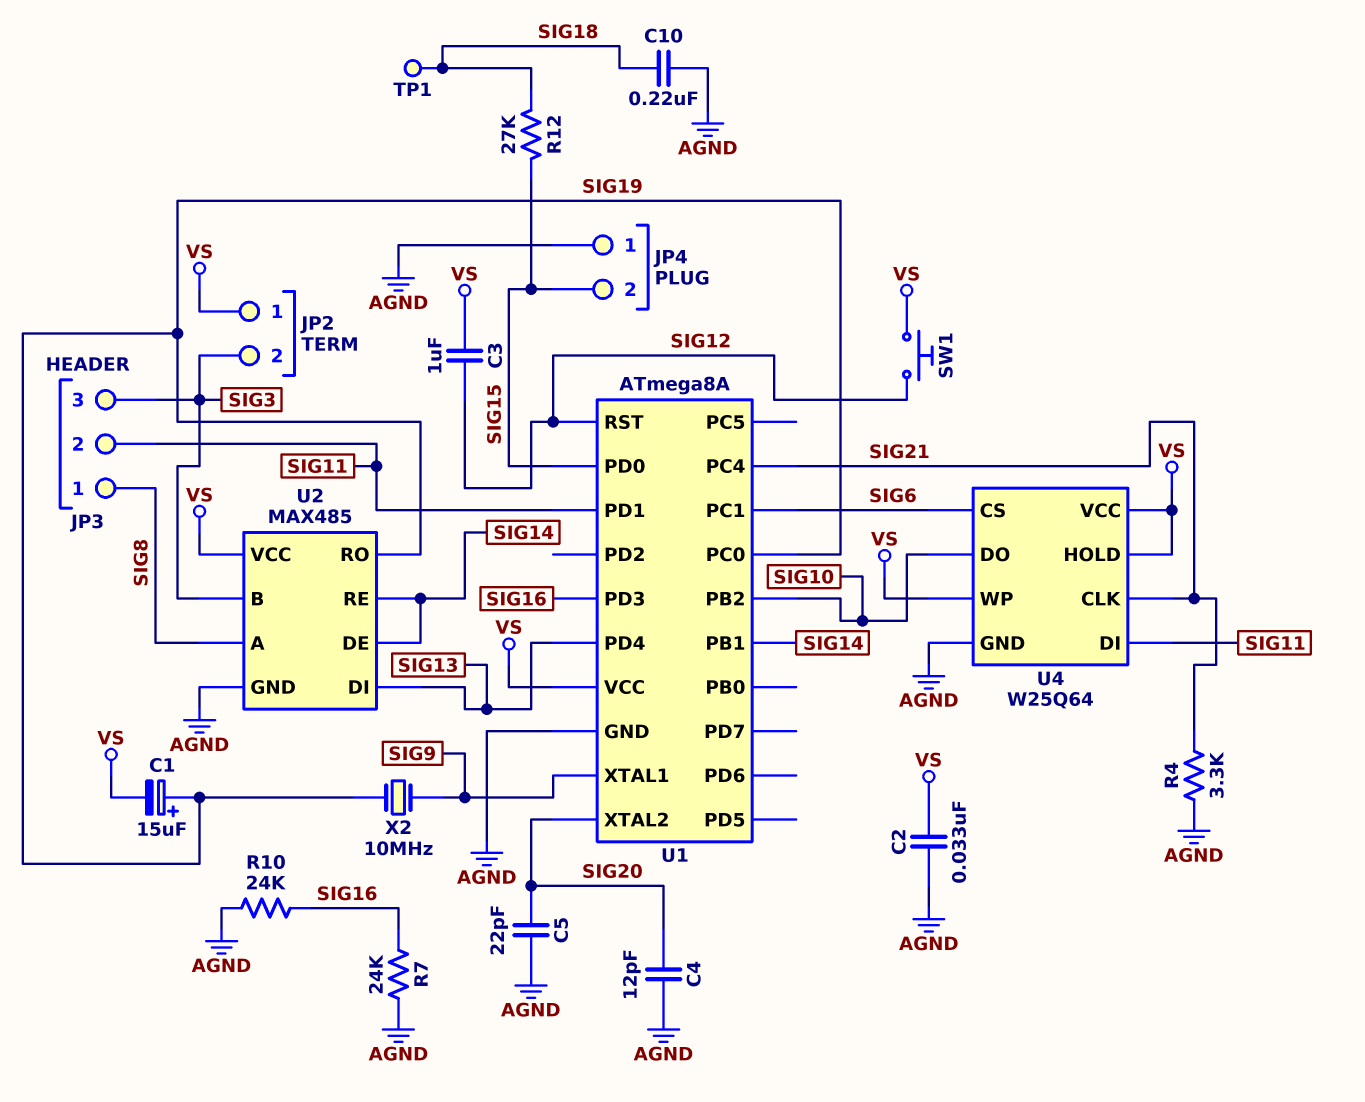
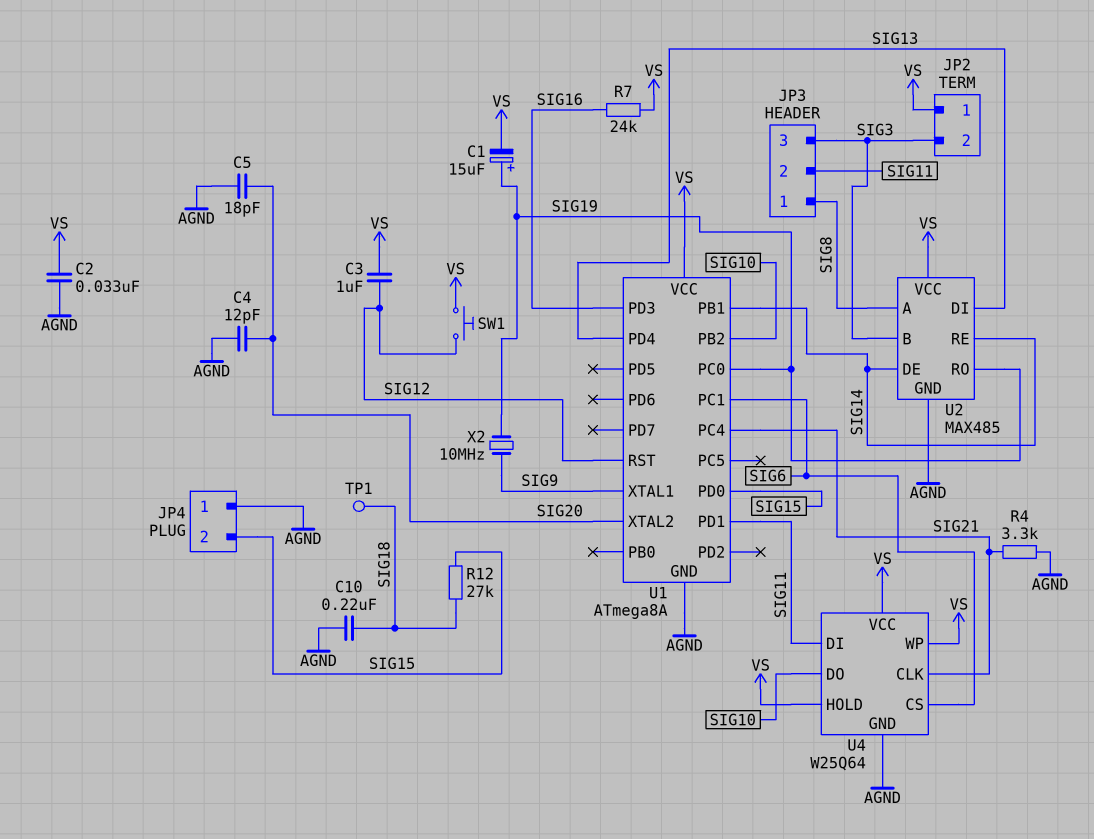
C5: 22pF (AGND, SIG20) -> 18pF (AGND, SIG20)
R7: 24k (AGND, SIG16) -> 24k (SIG16, VS)
R10: 24k (AGND, SIG16) -> none

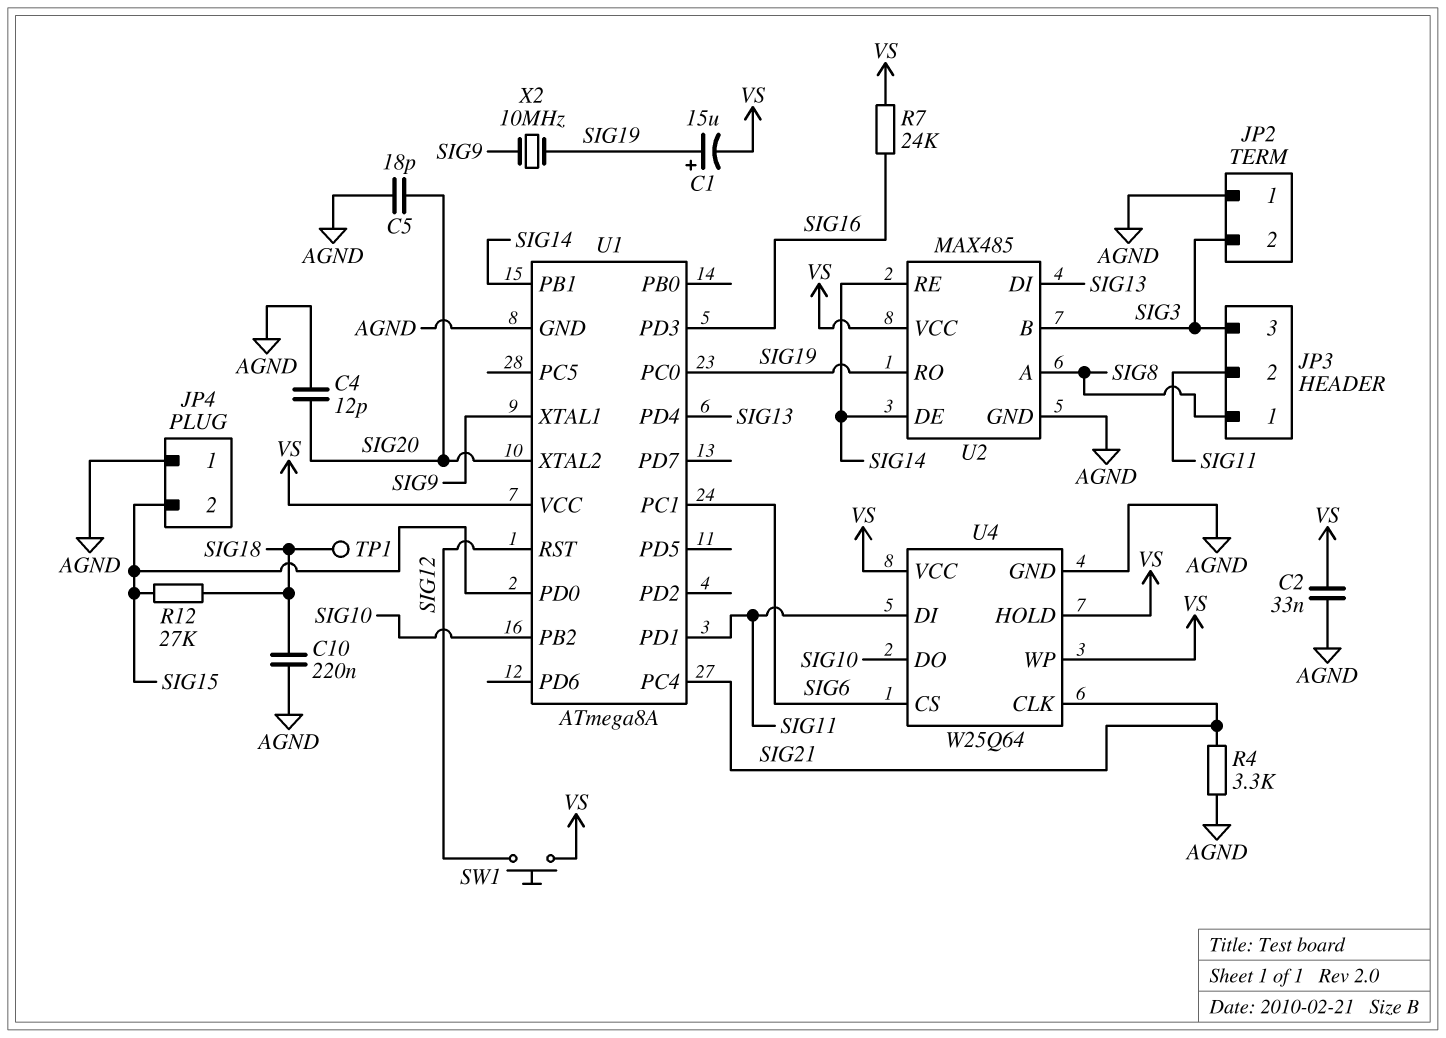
C3: 1uF (SIG12, VS) -> none
JP2 pin 1: VS -> AGND

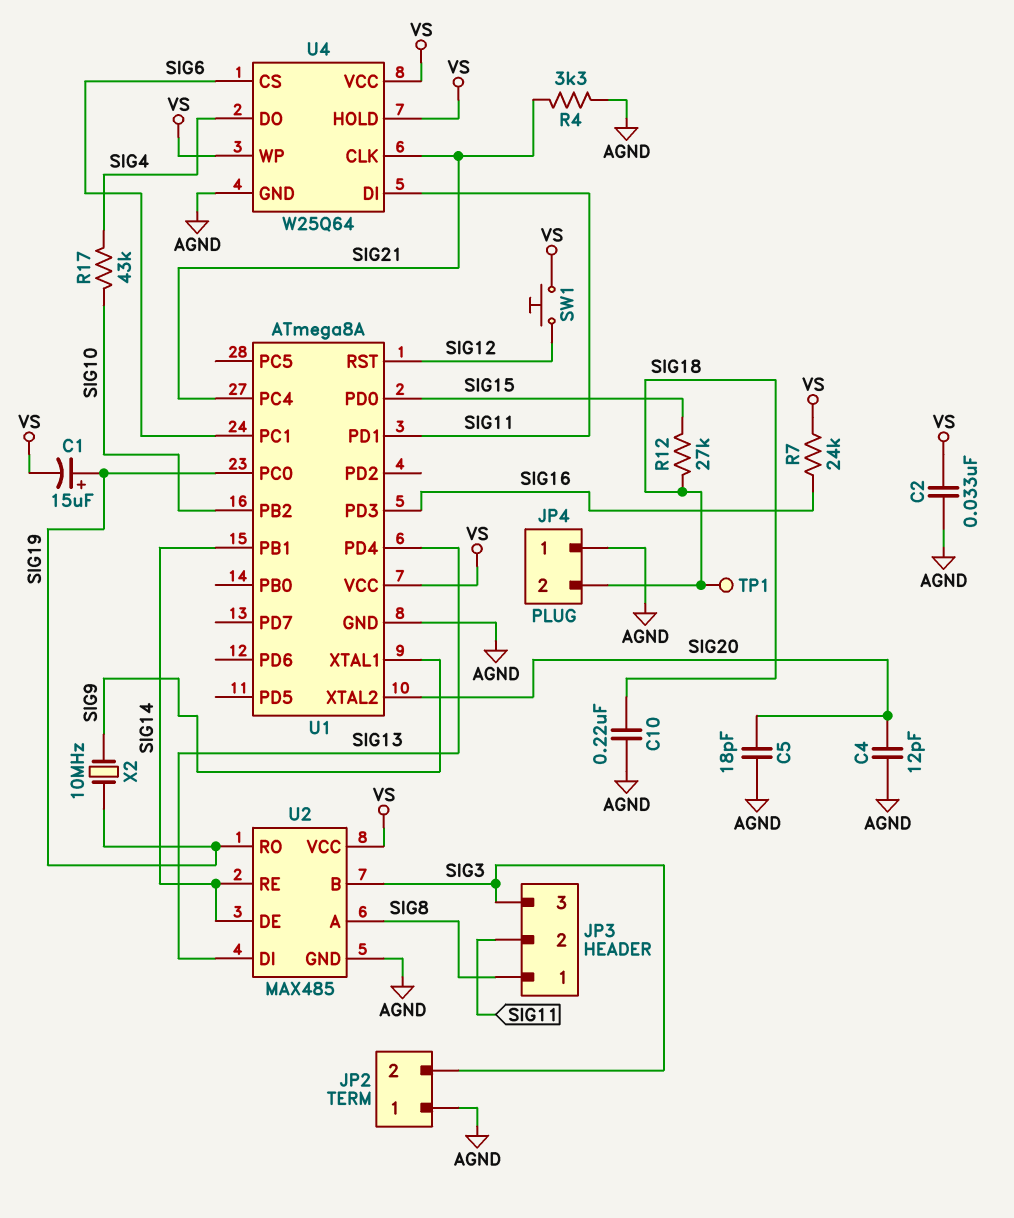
JP4 pin 2: SIG15 -> SIG18
R17: none -> 43k (SIG4, SIG10)
U4 pin DO: SIG10 -> SIG4

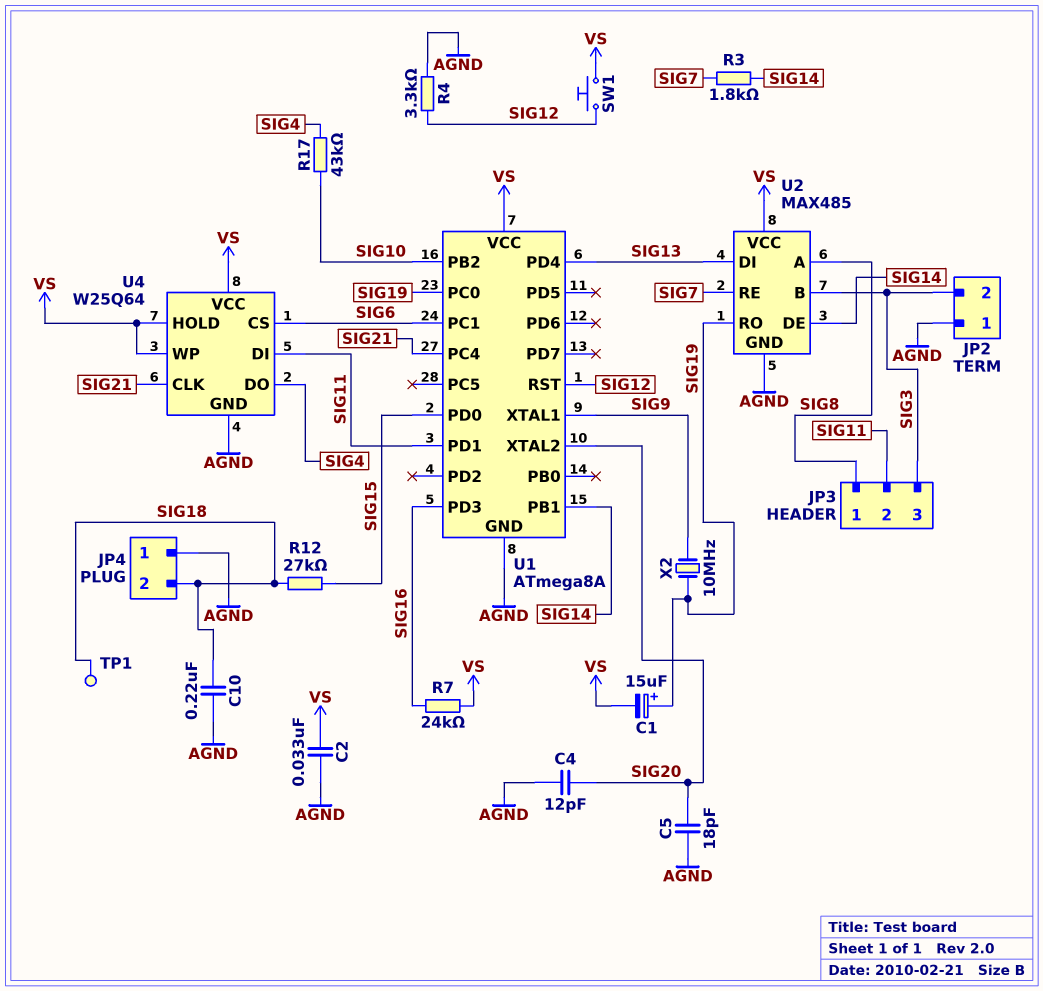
R3: none -> 1.8k (SIG7, SIG14)
R4: 3.3k (AGND, SIG21) -> 3.3k (AGND, SIG12)
U2 pin RE: SIG14 -> SIG7

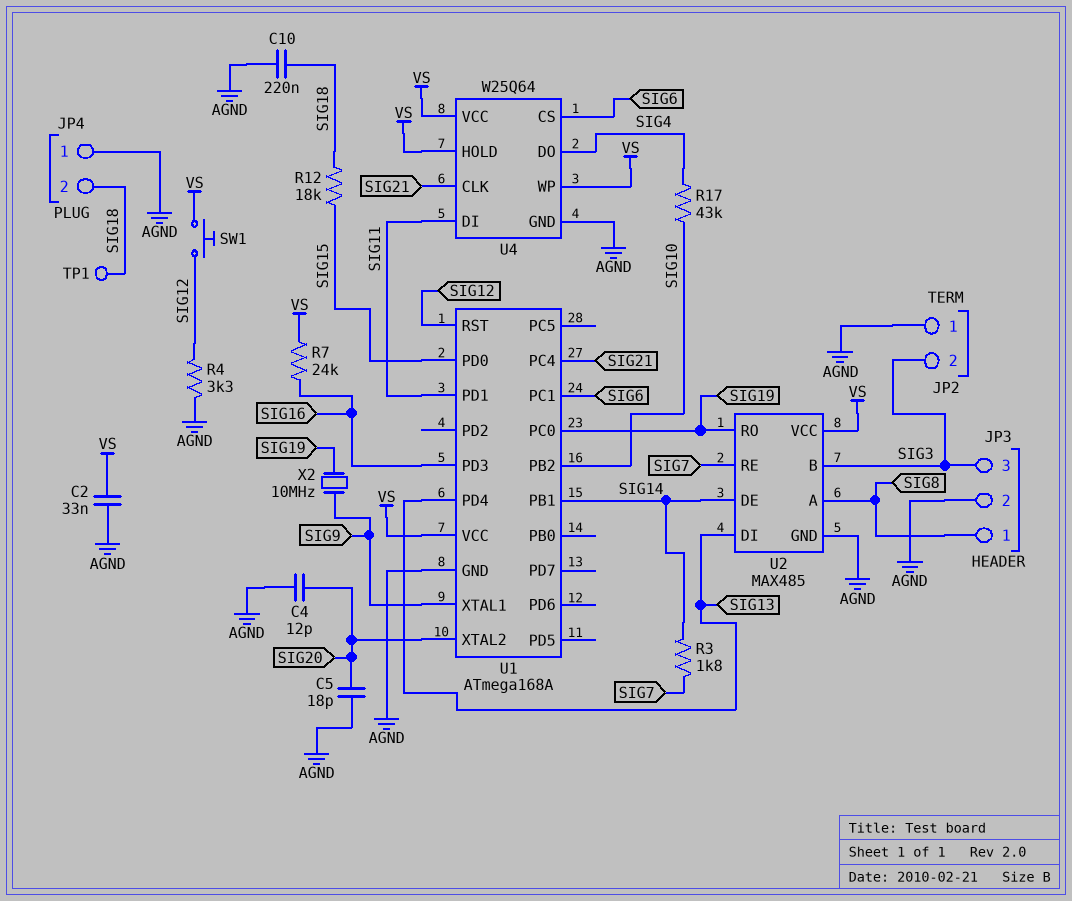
C1: 15uF (plus SIG19, minus VS) -> none
JP3 pin 2: SIG11 -> AGND
R12: 27k (SIG15, SIG18) -> 18k (SIG15, SIG18)
U1: ATmega8A -> ATmega168A

